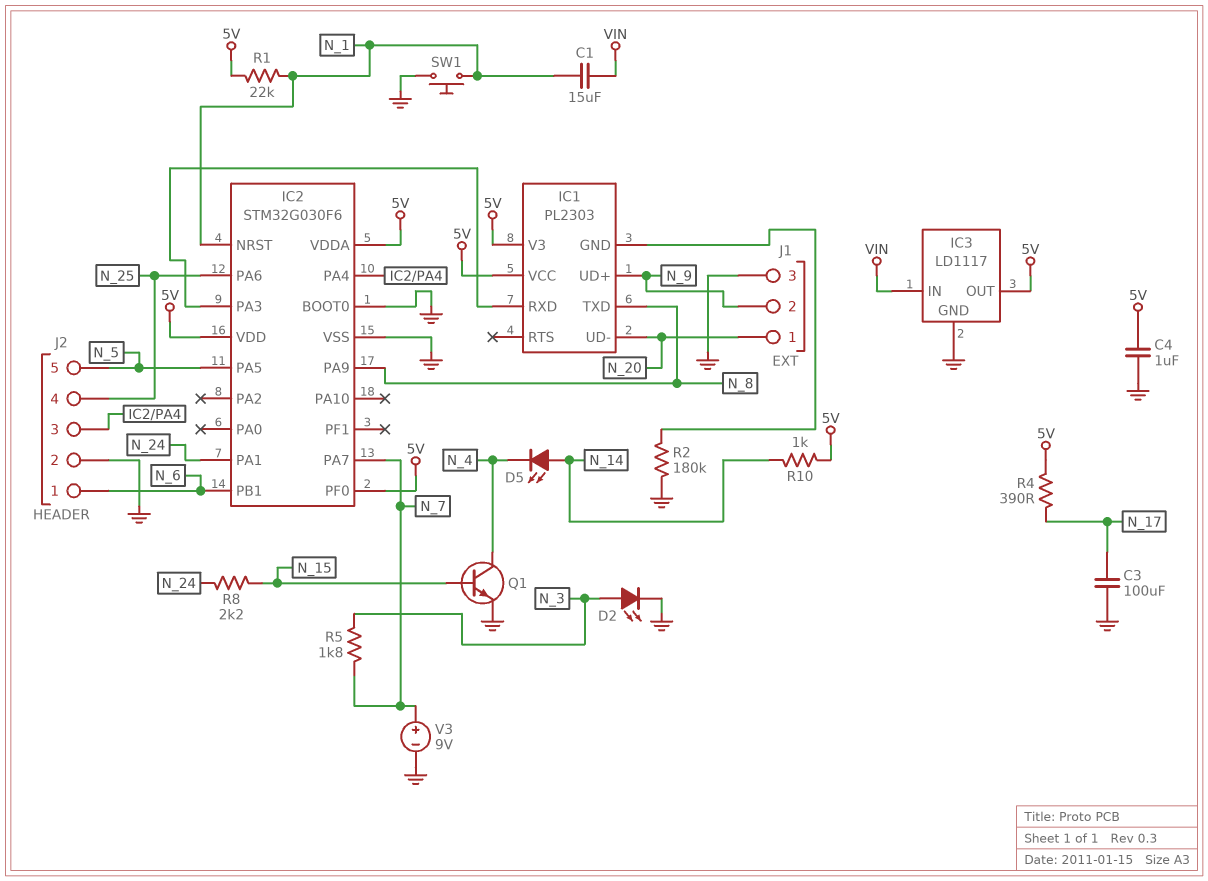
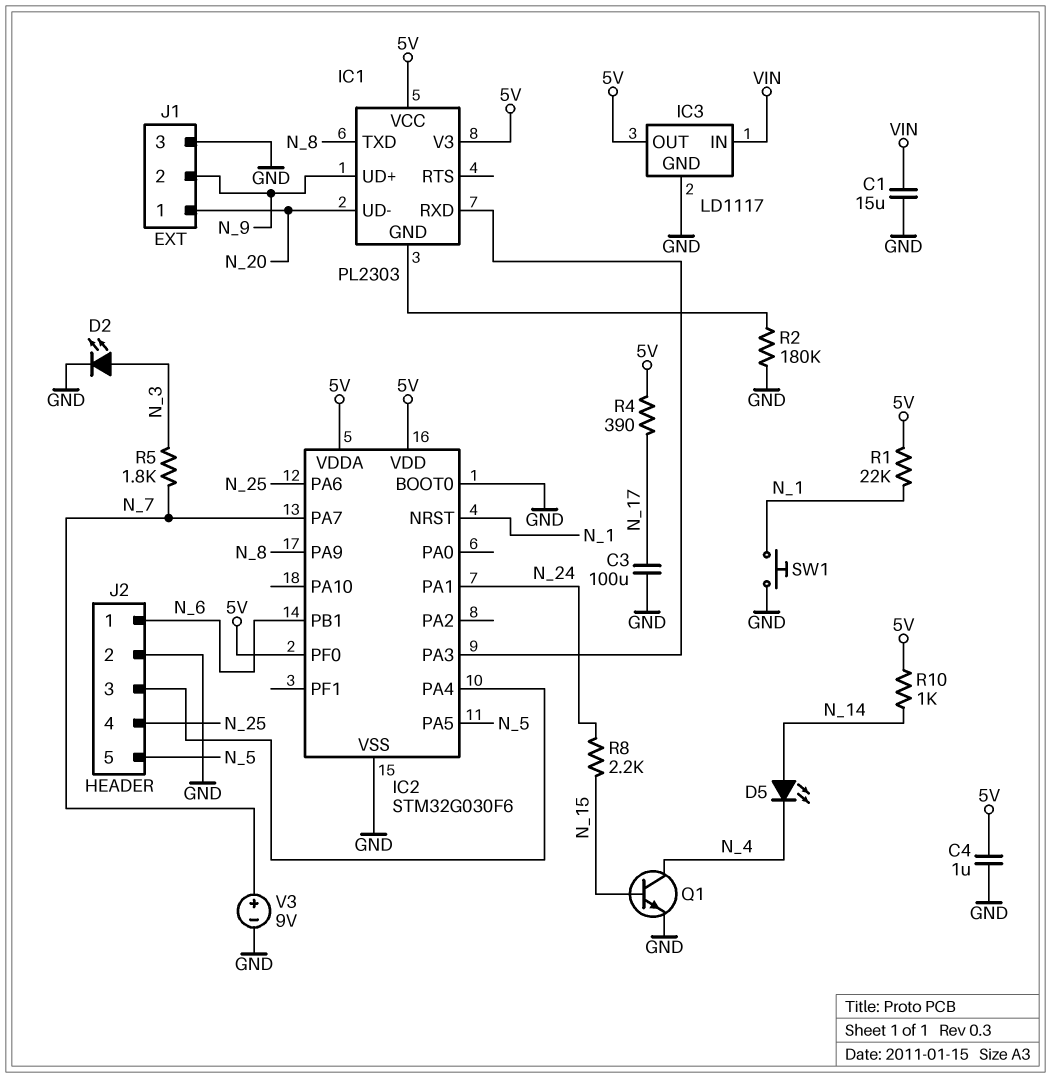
C1: 15uF (N_1, VIN) -> 15uF (GND, VIN)

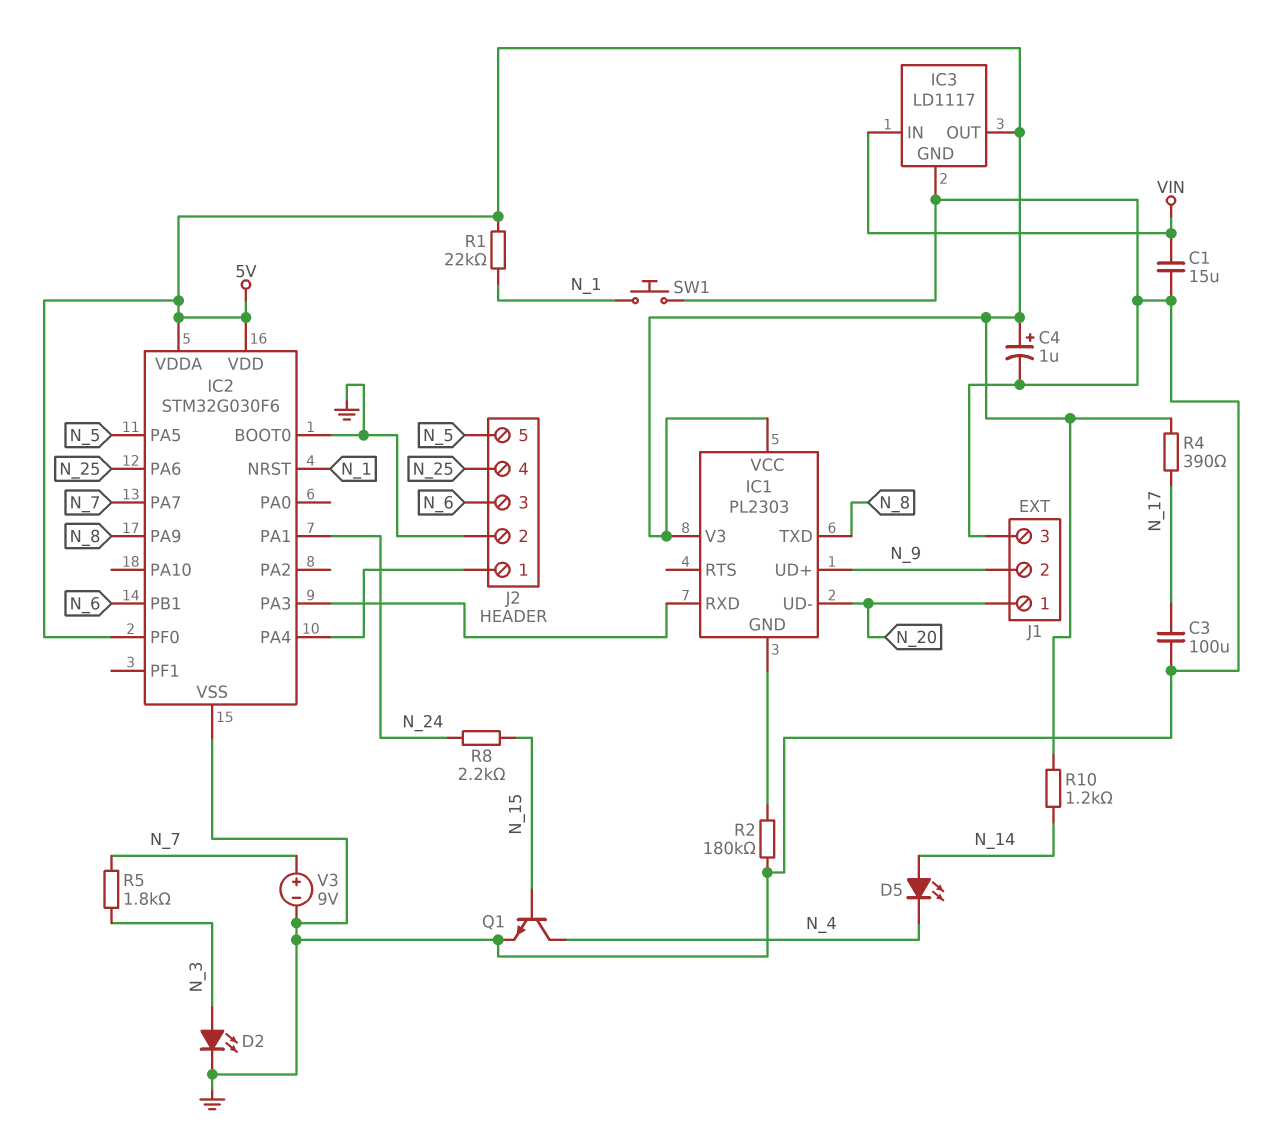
C4: 1uF (5V, GND) -> 1uF (plus 5V, minus GND)
J2 pin 1: N_6 -> IC2/PA4
J2 pin 3: IC2/PA4 -> N_6
R10: 1k (5V, N_14) -> 1.2k (5V, N_14)

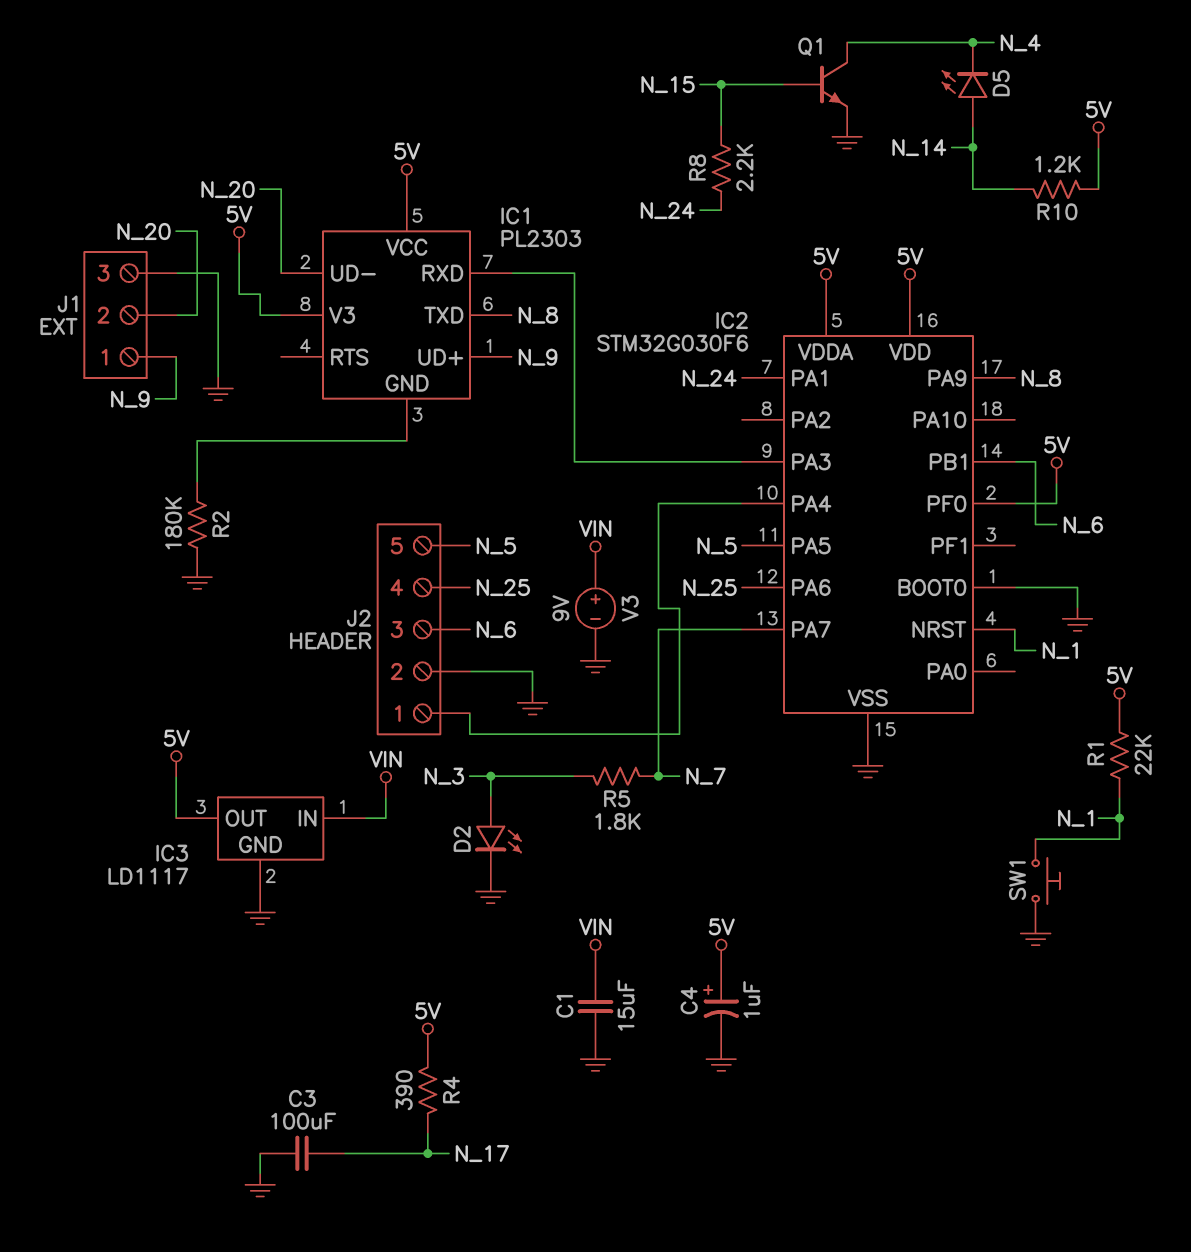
J1 pin 1: N_20 -> N_9
J1 pin 2: N_9 -> N_20
V3: 9V (plus N_7, minus GND) -> 9V (plus VIN, minus GND)

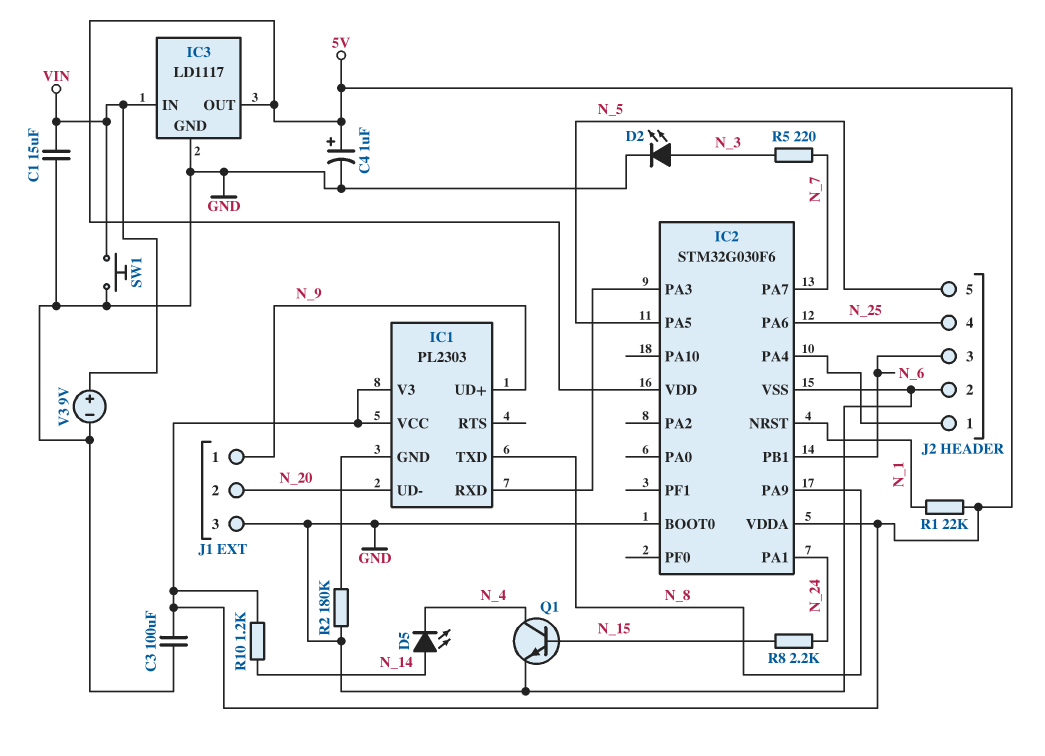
C3: 100uF (GND, N_17) -> 100uF (5V, GND)
IC2 pin PF0: 5V -> none
R4: 390 (5V, N_17) -> none
R5: 1.8k (N_3, N_7) -> 220 (N_3, N_7)
SW1: button (GND, N_1) -> button (GND, VIN)

